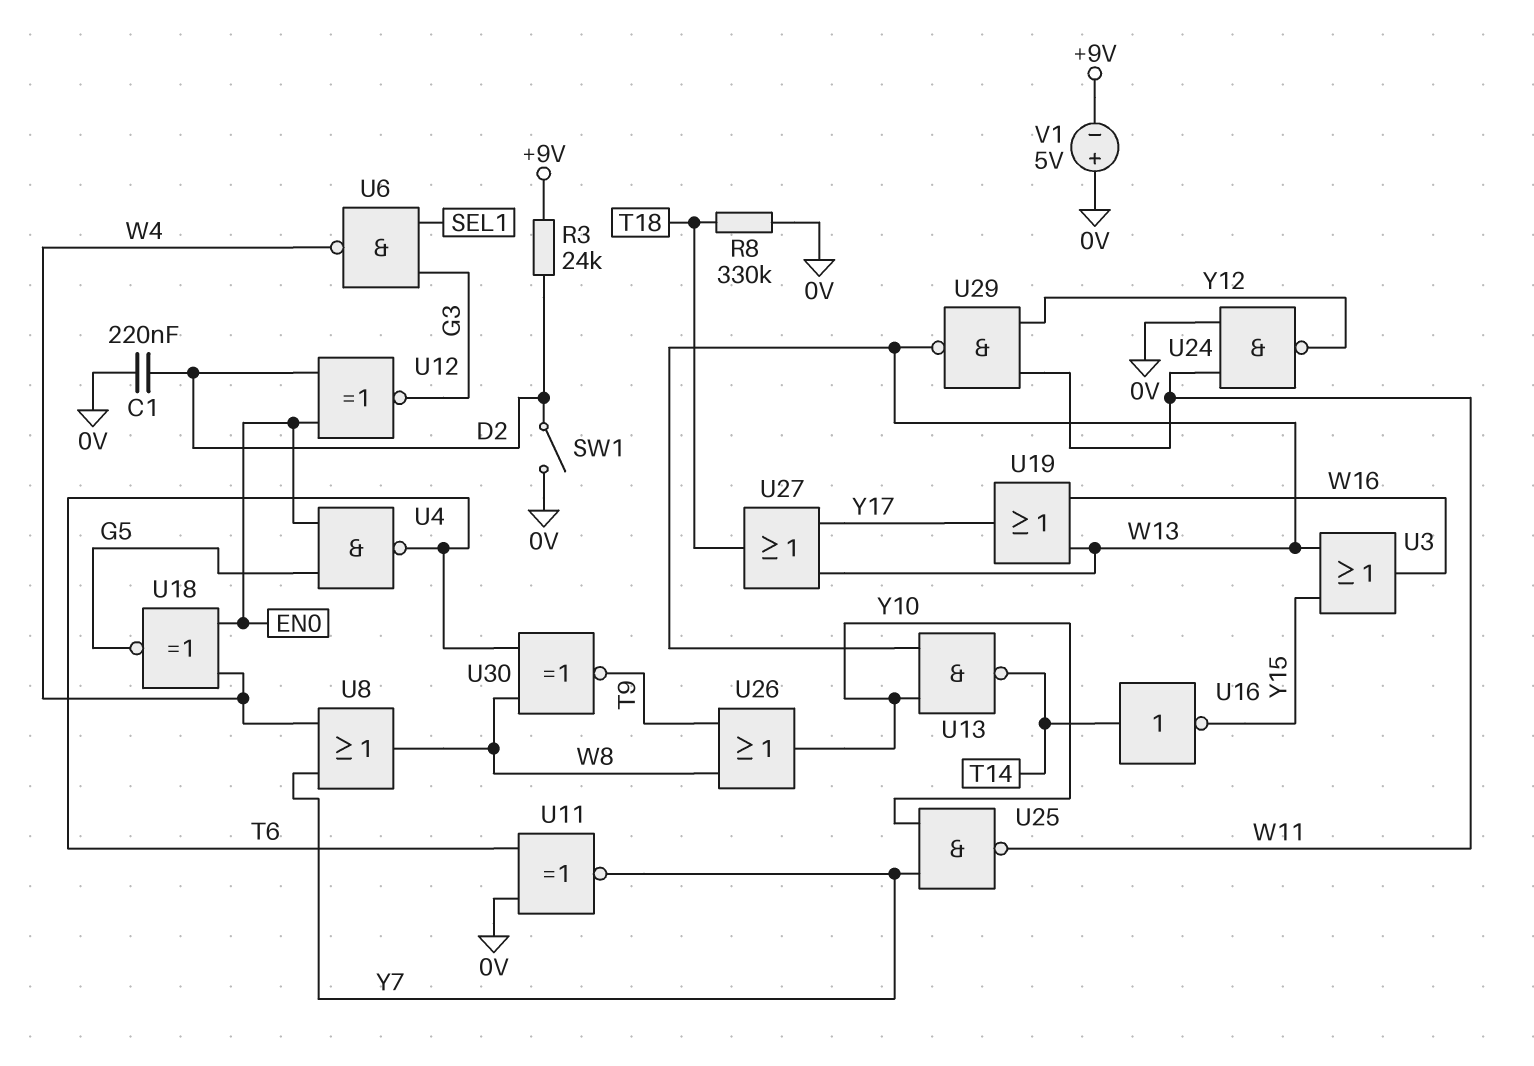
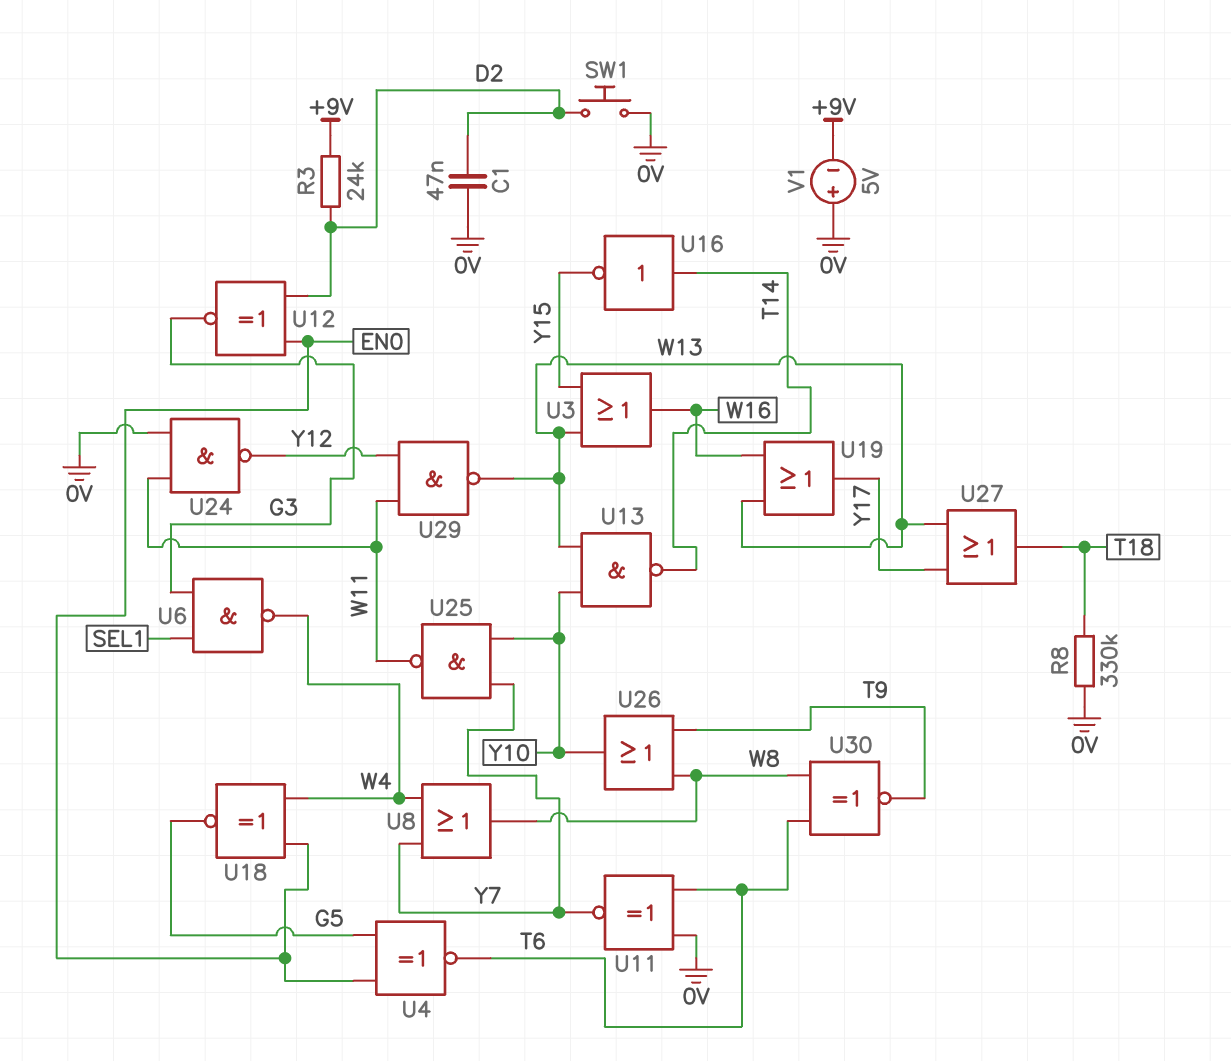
C1: 220nF (0V, D2) -> 47nF (0V, D2)
SW1: switch (0V, D2) -> button (0V, D2)
U4: NAND (in EN0, in G5, out T6) -> XNOR (in EN0, in G5, out T6)

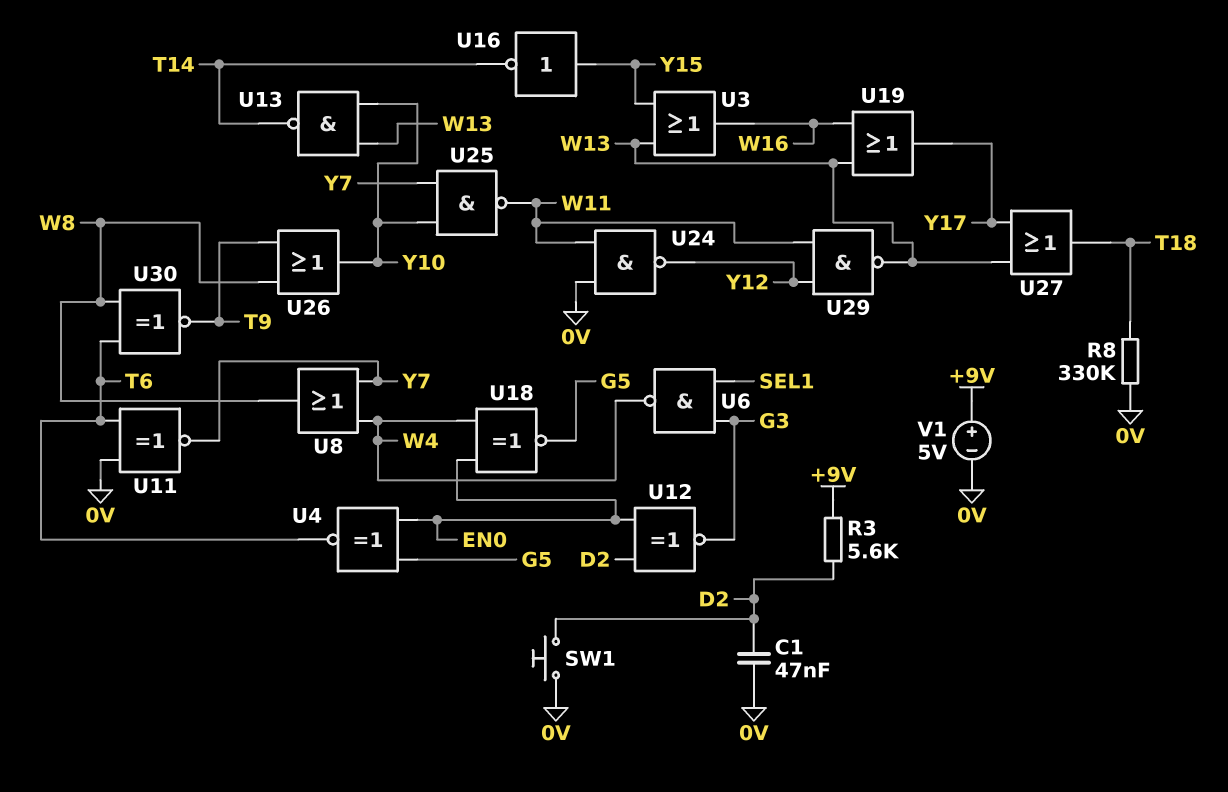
R3: 24k (+9V, D2) -> 5.6k (+9V, D2)
U16: NOT (in T14, out Y15) -> NOT (in Y15, out T14)
V1: 5V (plus 0V, minus +9V) -> 5V (plus +9V, minus 0V)

